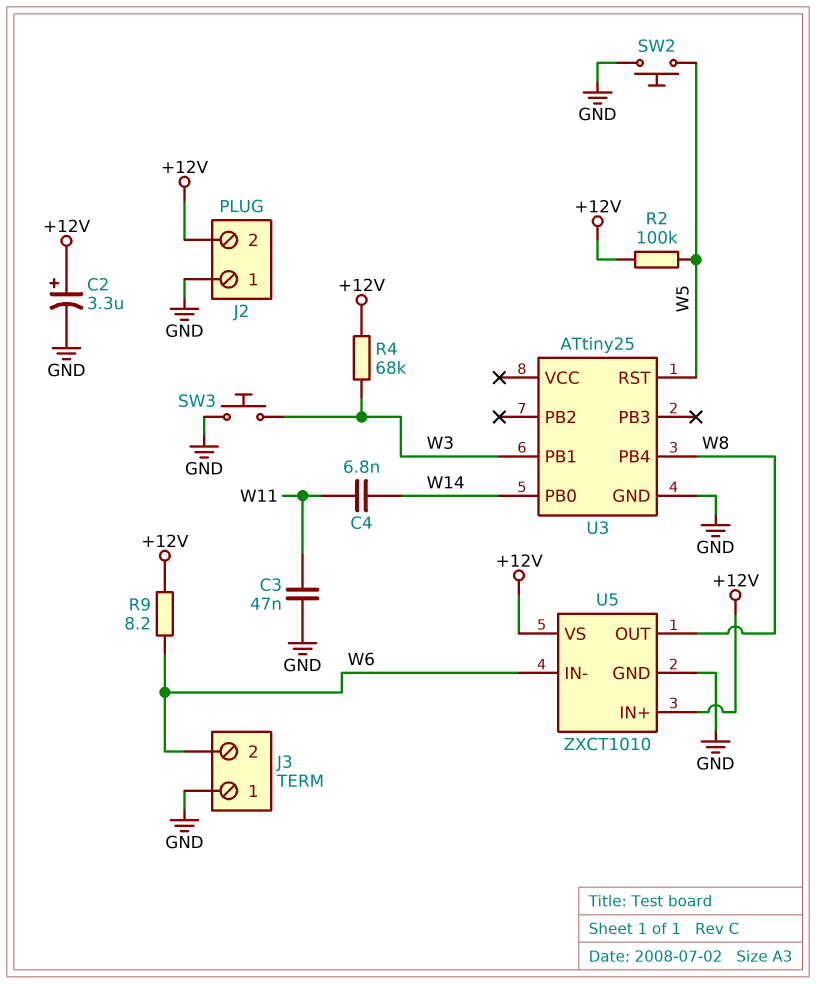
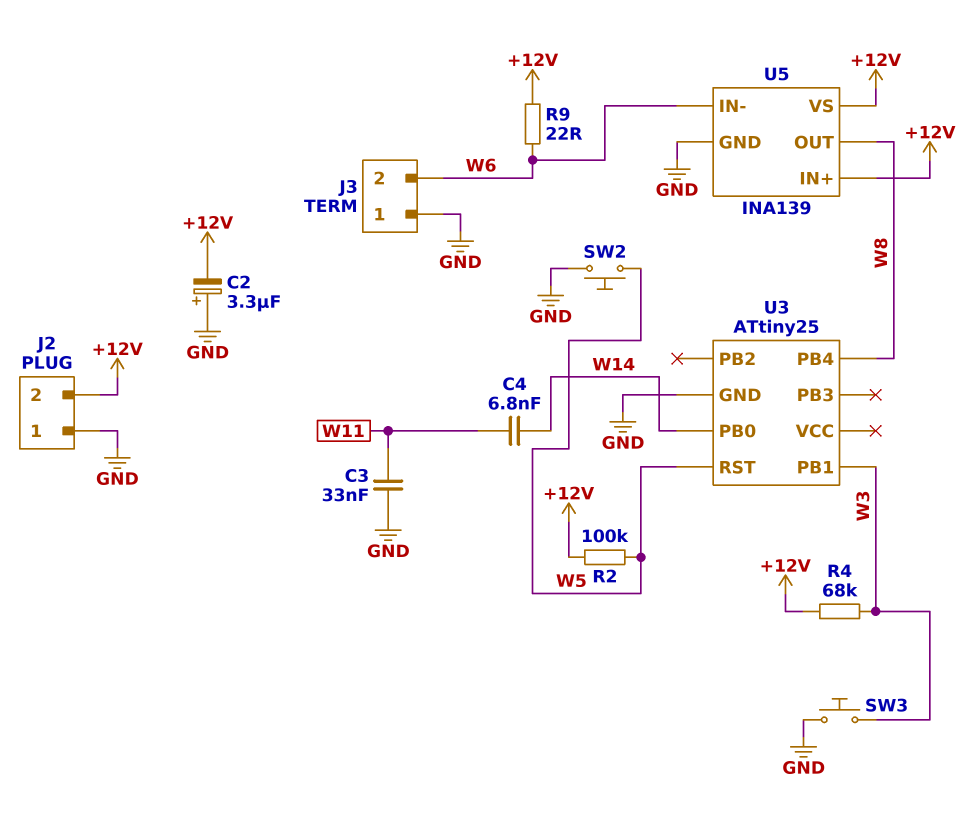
C2: 3.3uF (plus +12V, minus GND) -> 3.3uF (plus GND, minus +12V)
C3: 47nF (GND, W11) -> 33nF (GND, W11)
R9: 8.2 (+12V, W6) -> 22 (+12V, W6)
U5: ZXCT1010 -> INA139

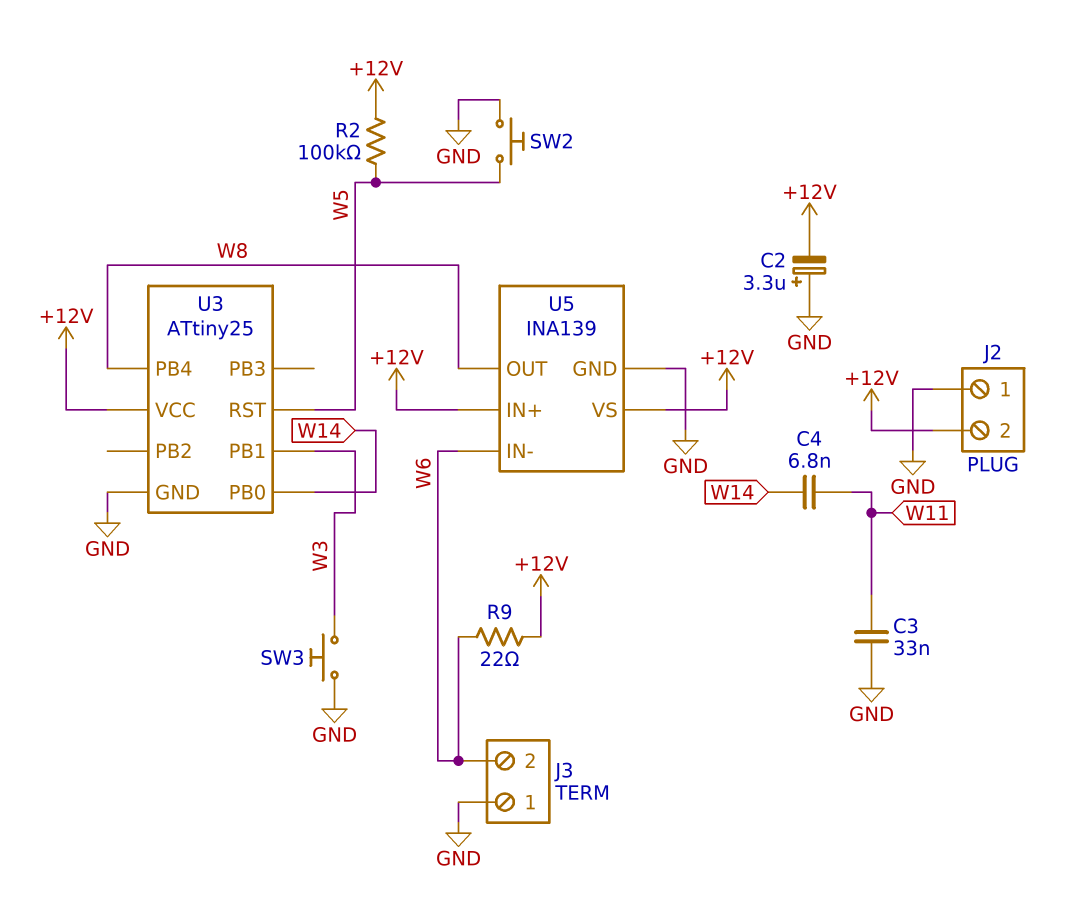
R4: 68k (+12V, W3) -> none
U3 pin VCC: none -> +12V

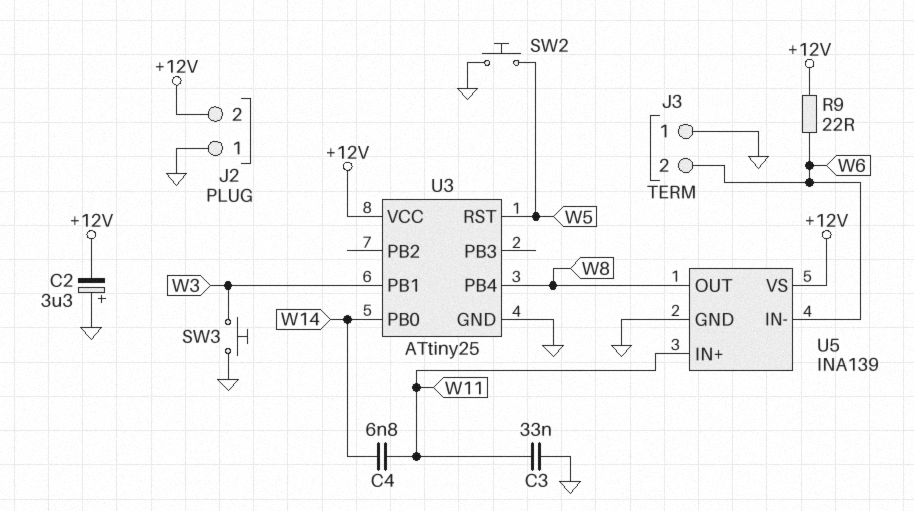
R2: 100k (+12V, W5) -> none
U5 pin IN+: +12V -> W11

